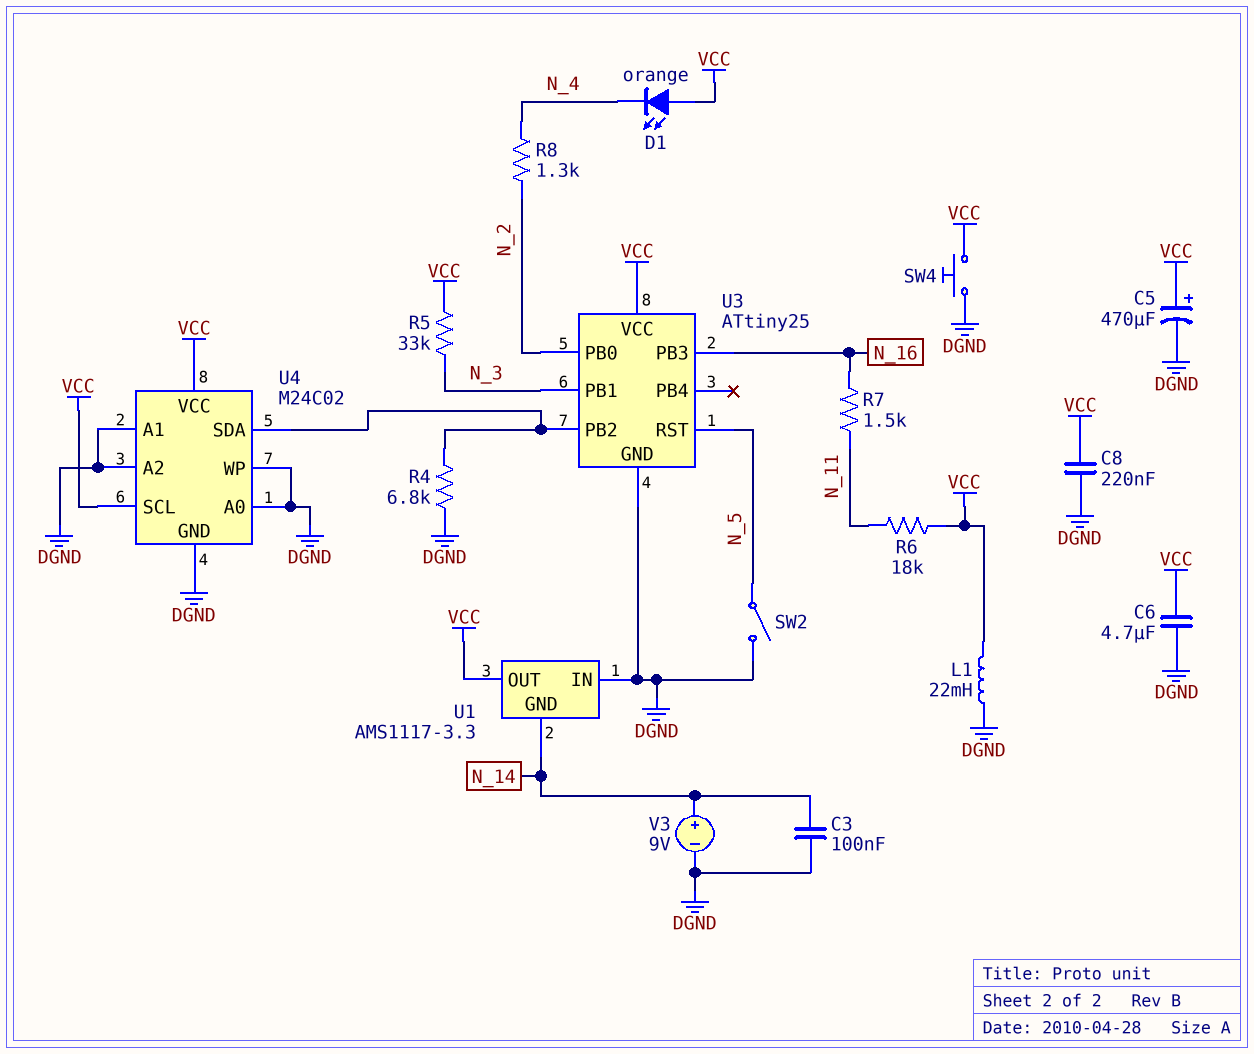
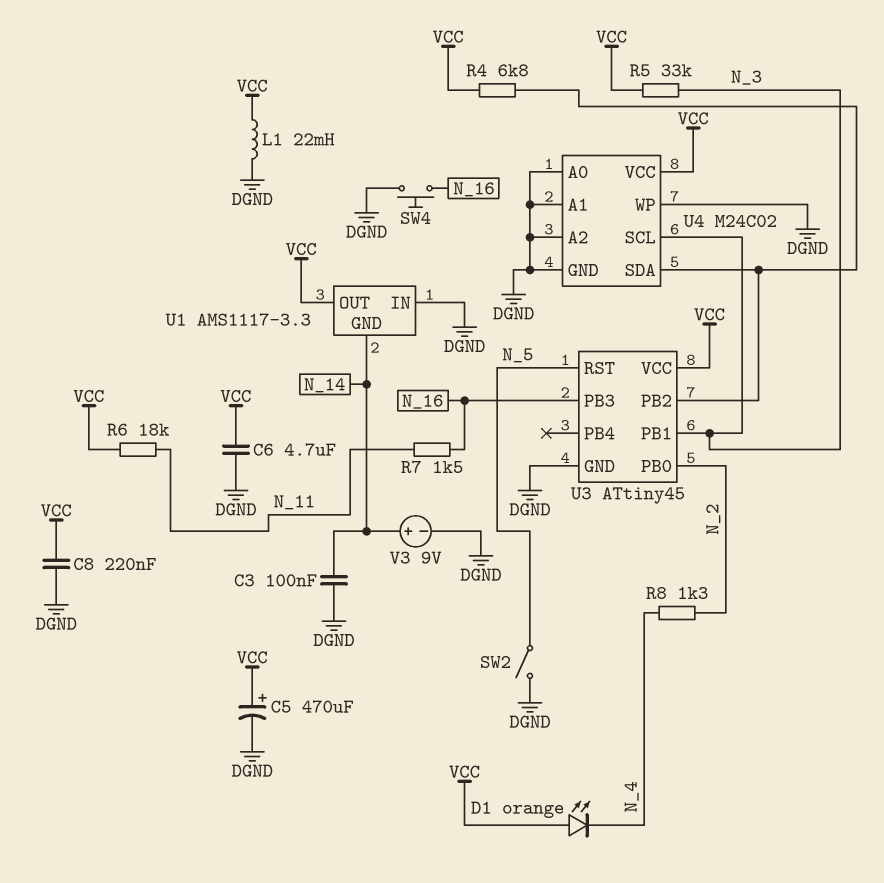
R4: 6.8k (DGND, U3/PB2) -> 6.8k (U3/PB2, VCC)
SW4: button (DGND, VCC) -> button (DGND, N_16)
U3: ATtiny25 -> ATtiny45
U4 pin SCL: VCC -> N_3

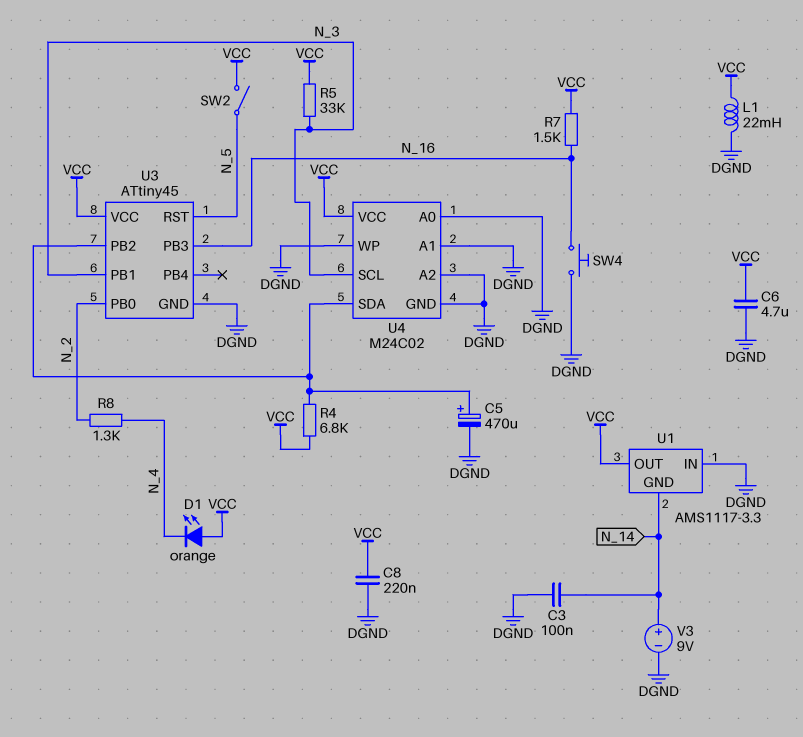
C5: 470uF (plus VCC, minus DGND) -> 470uF (plus U3/PB2, minus DGND)
R6: 18k (N_11, VCC) -> none
R7: 1.5k (N_11, N_16) -> 1.5k (N_16, VCC)
SW2: switch (DGND, N_5) -> switch (N_5, VCC)

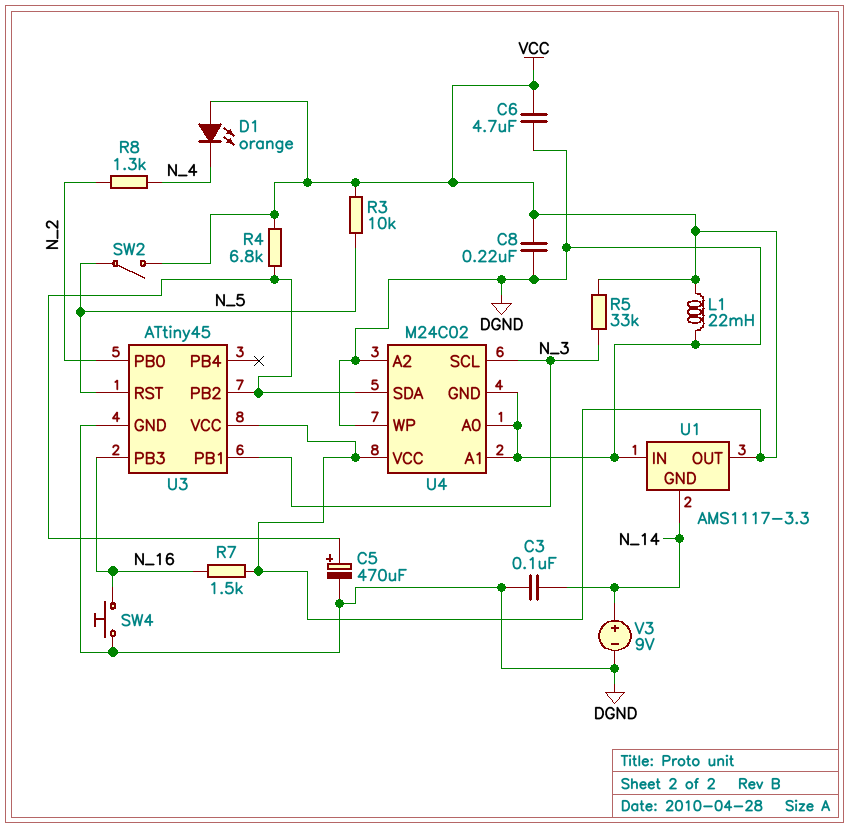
R3: none -> 10k (N_5, VCC)

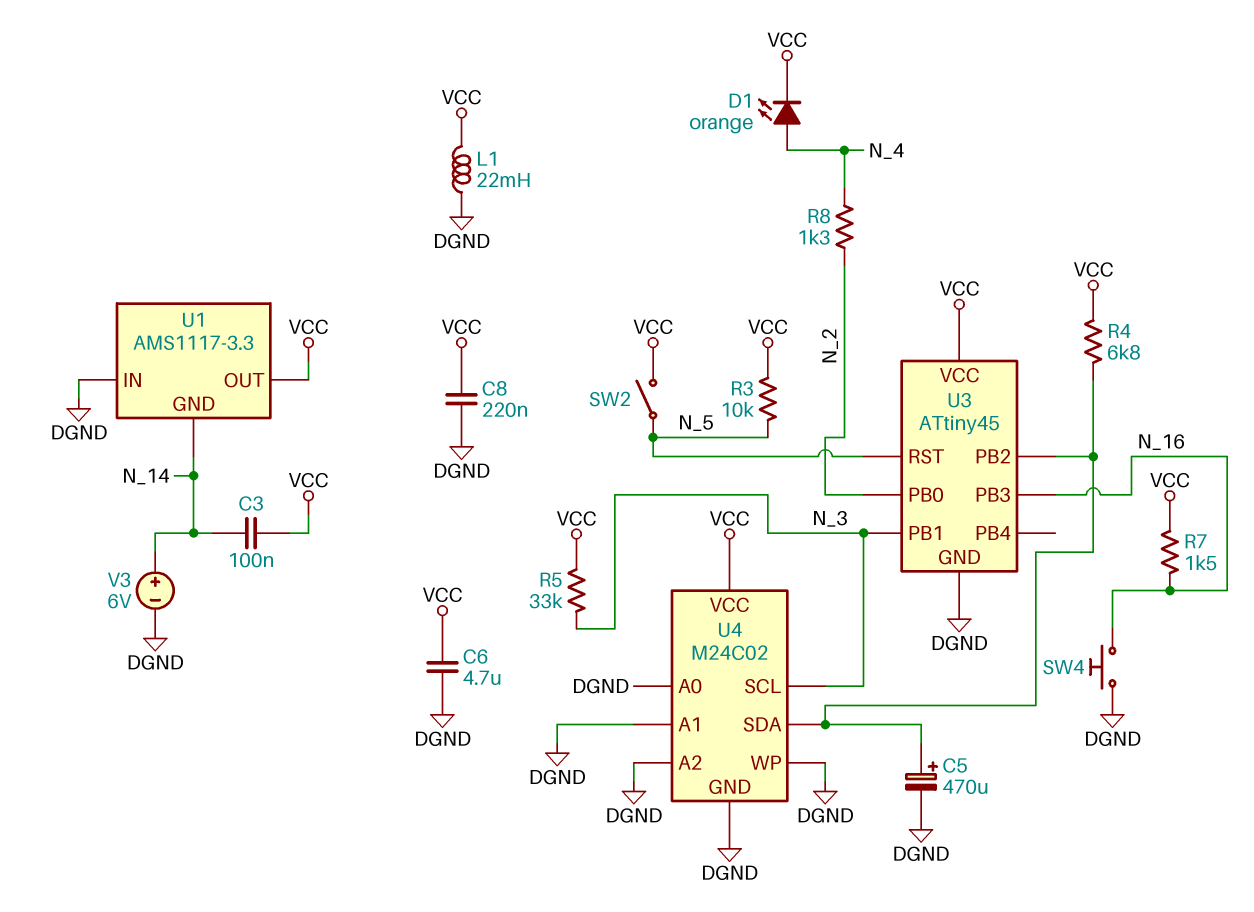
C3: 100nF (DGND, N_14) -> 100nF (N_14, VCC)
D1: LED orange (A VCC, K N_4) -> LED orange (A N_4, K VCC)
V3: 9V (plus N_14, minus DGND) -> 6V (plus N_14, minus DGND)

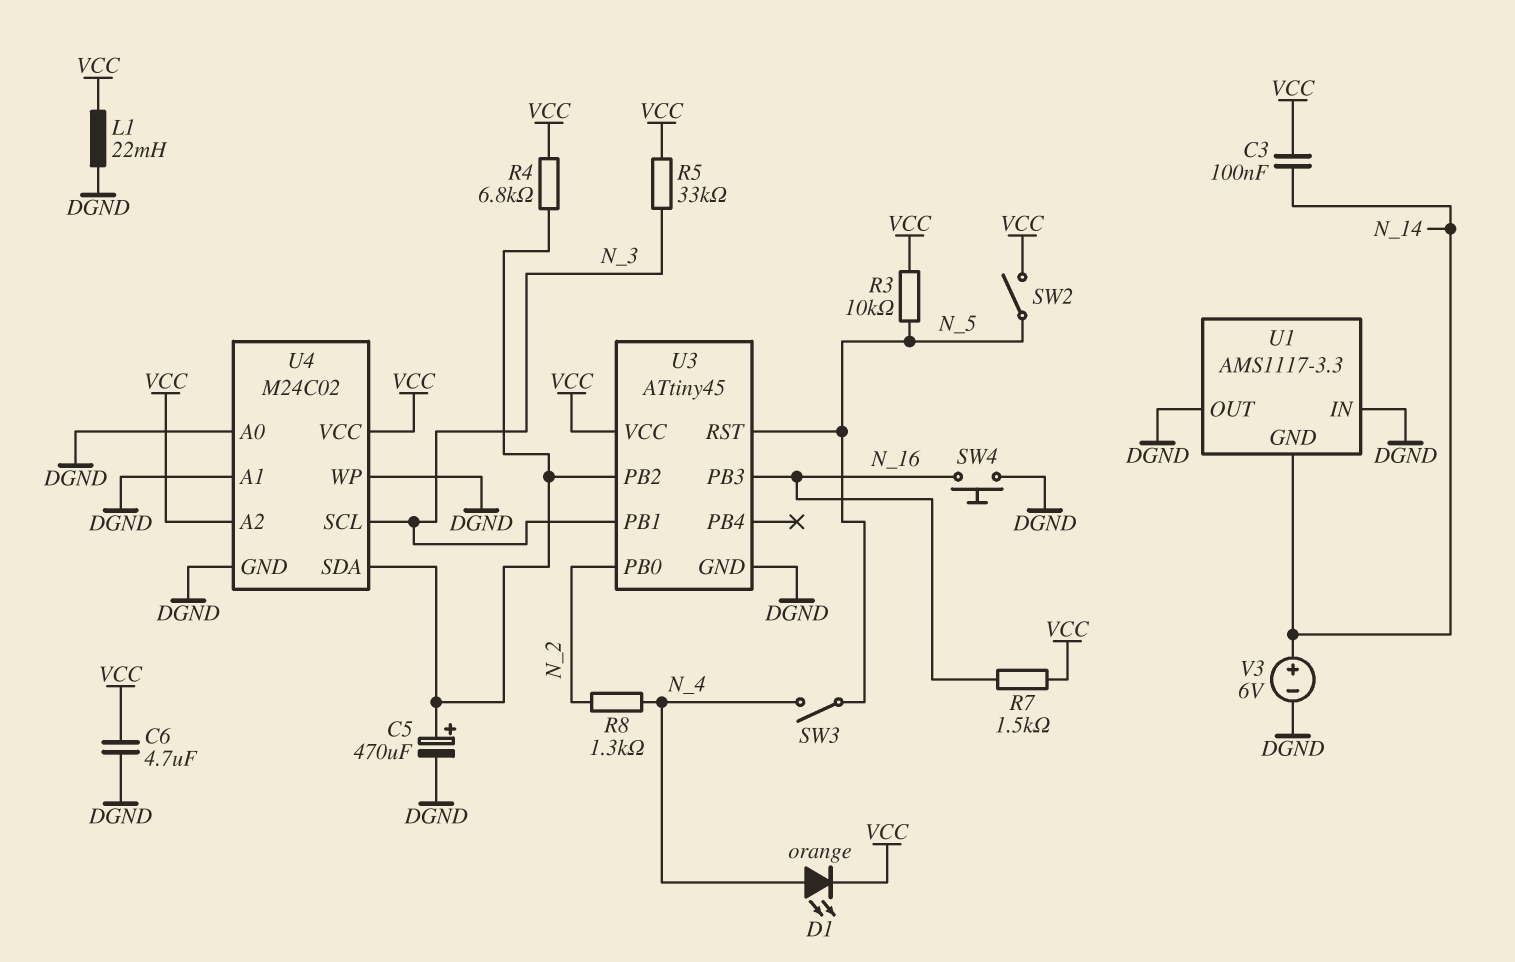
C8: 220nF (DGND, VCC) -> none
SW3: none -> switch (N_4, N_5)
U1 pin OUT: VCC -> DGND
U4 pin A2: DGND -> VCC

